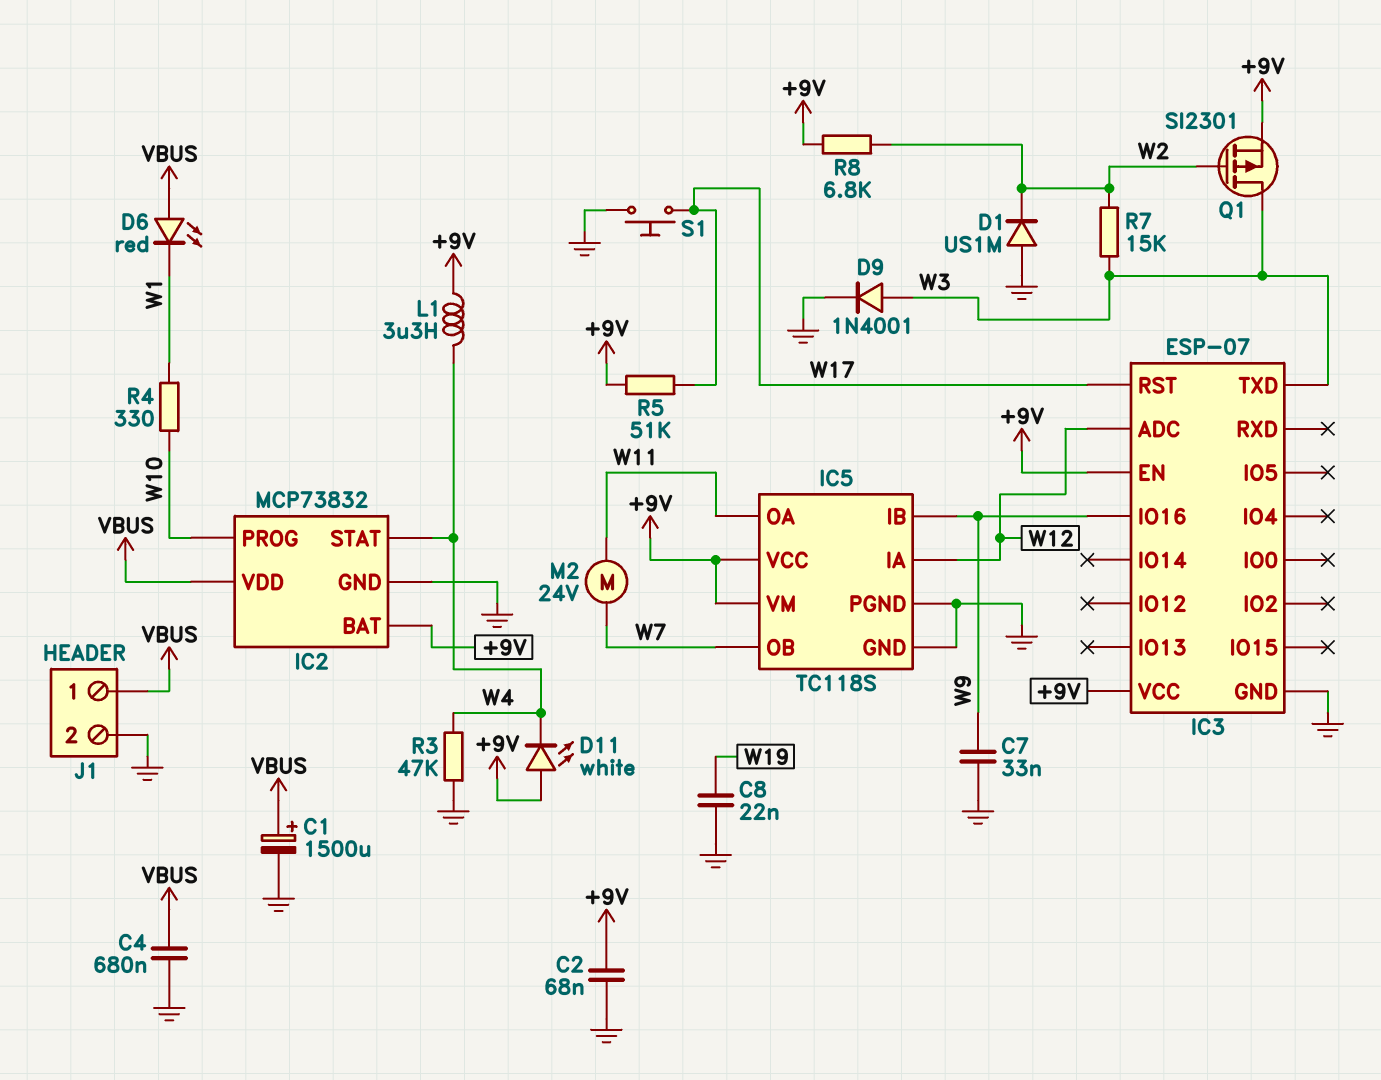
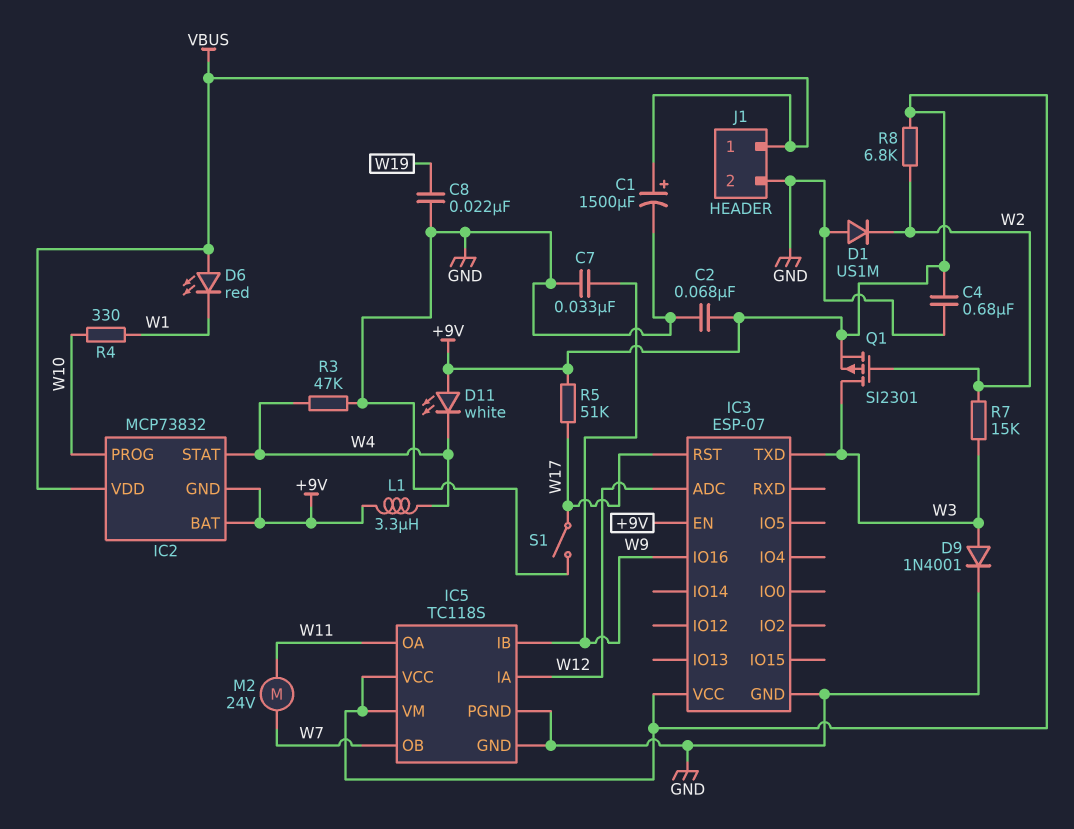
C4: 680nF (GND, VBUS) -> 680nF (+9V, GND)
IC2 pin GND: GND -> +9V
S1: button (GND, W17) -> switch (GND, W17)

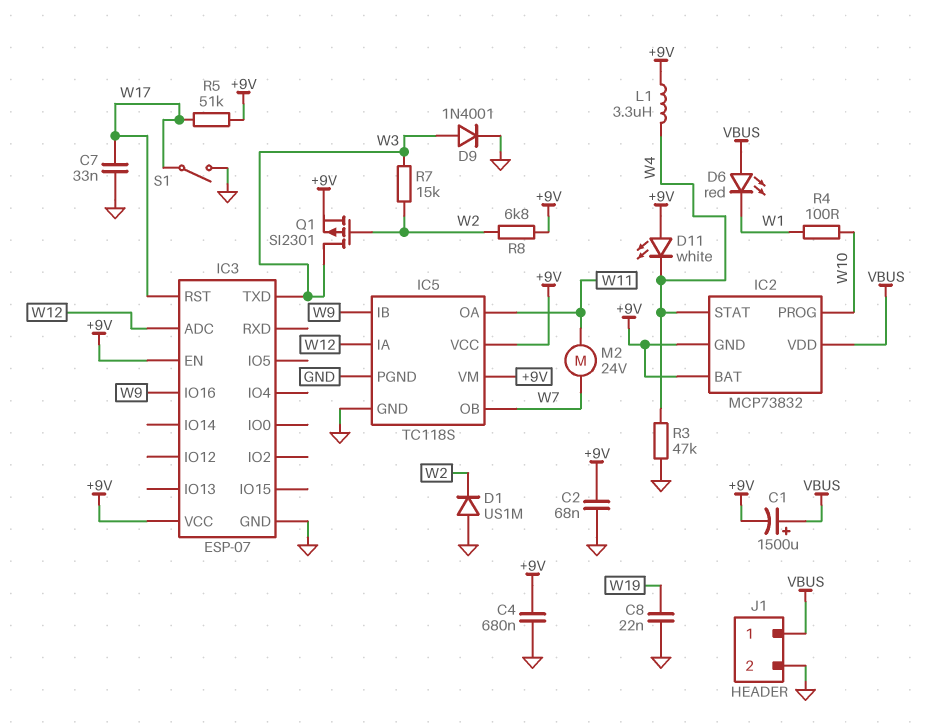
C1: 1500uF (plus VBUS, minus GND) -> 1500uF (plus VBUS, minus +9V)
C7: 33nF (GND, W9) -> 33nF (GND, W17)
R4: 330 (W1, W10) -> 100 (W1, W10)

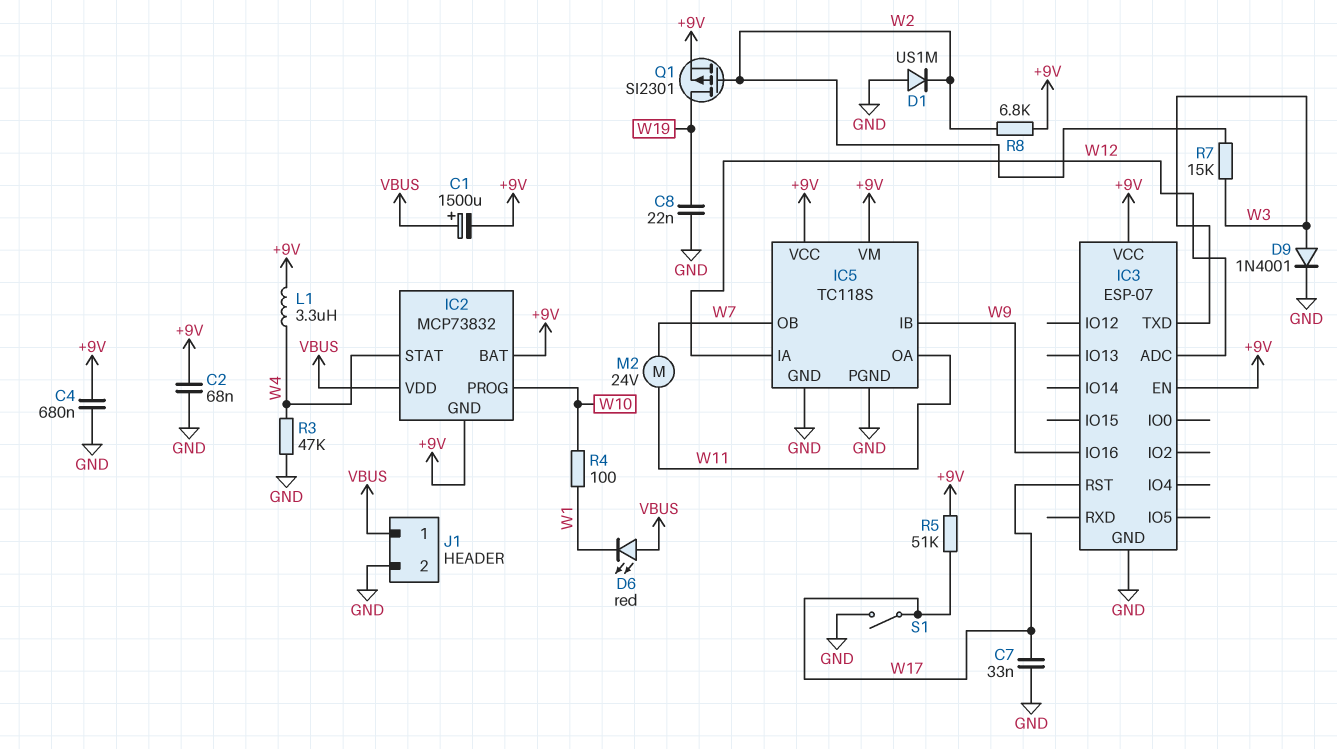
D11: LED white (A +9V, K W4) -> none
Q1: PMOS SI2301 (G W2, D W3, S +9V) -> PMOS SI2301 (G W2, D W19, S +9V)

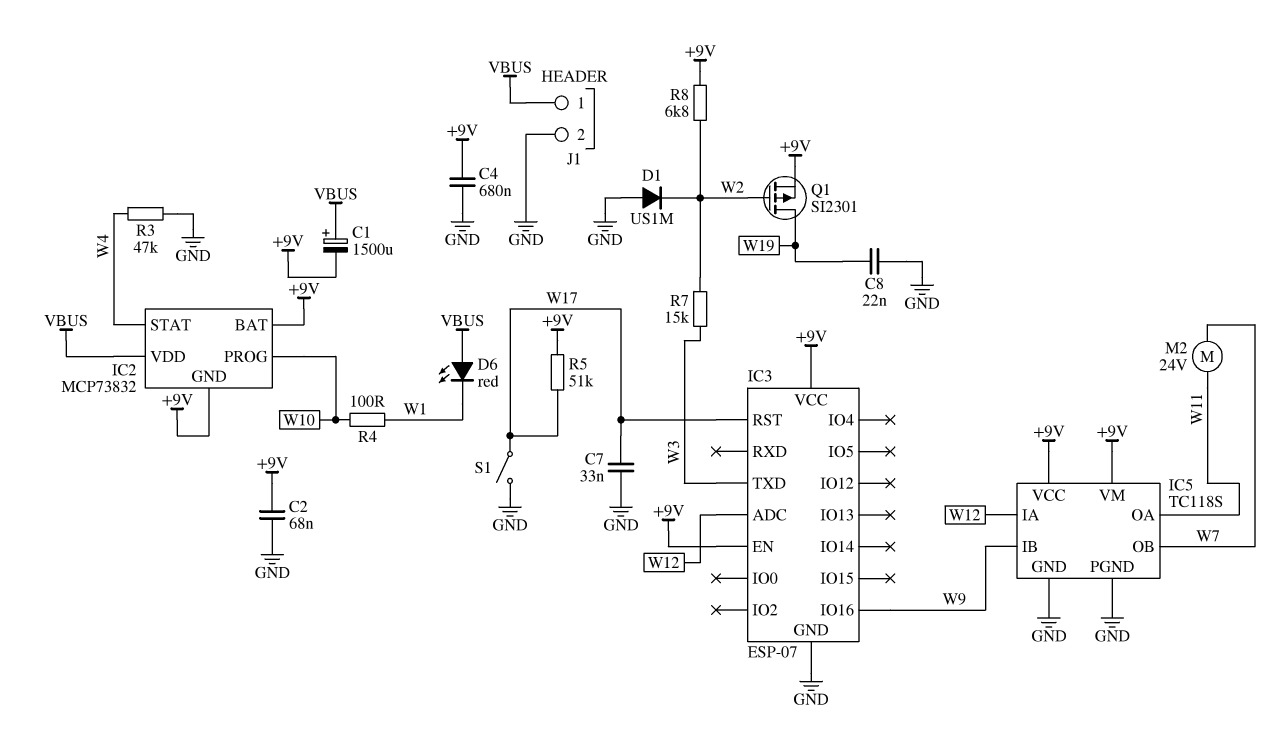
D9: diode 1N4001 (A W3, K GND) -> none
L1: 3.3uH (+9V, W4) -> none

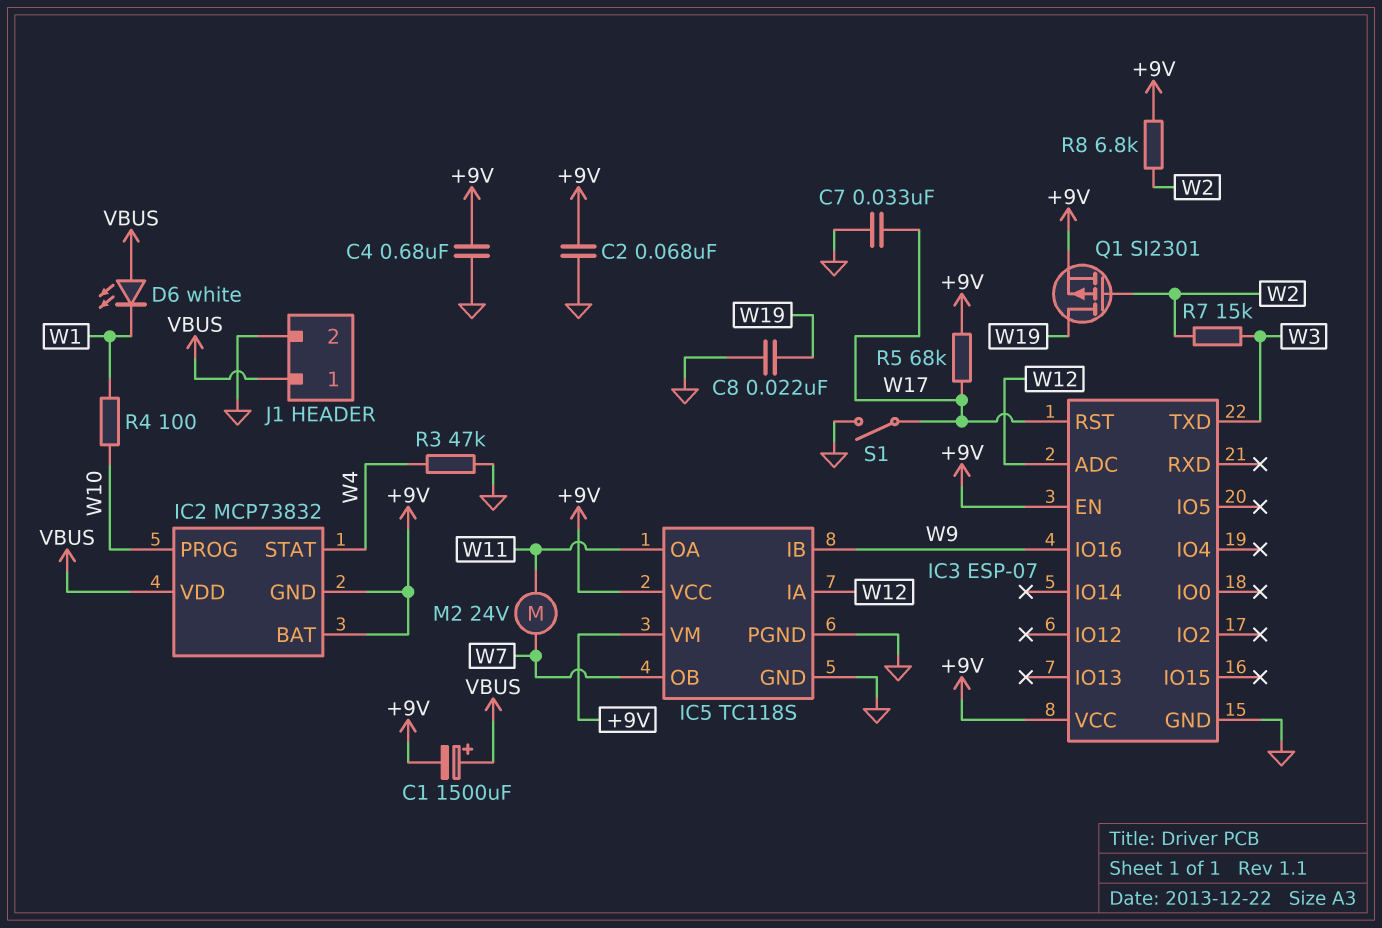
D1: diode US1M (A GND, K W2) -> none
D6: LED red (A VBUS, K W1) -> LED white (A VBUS, K W1)
R5: 51k (+9V, W17) -> 68k (+9V, W17)

